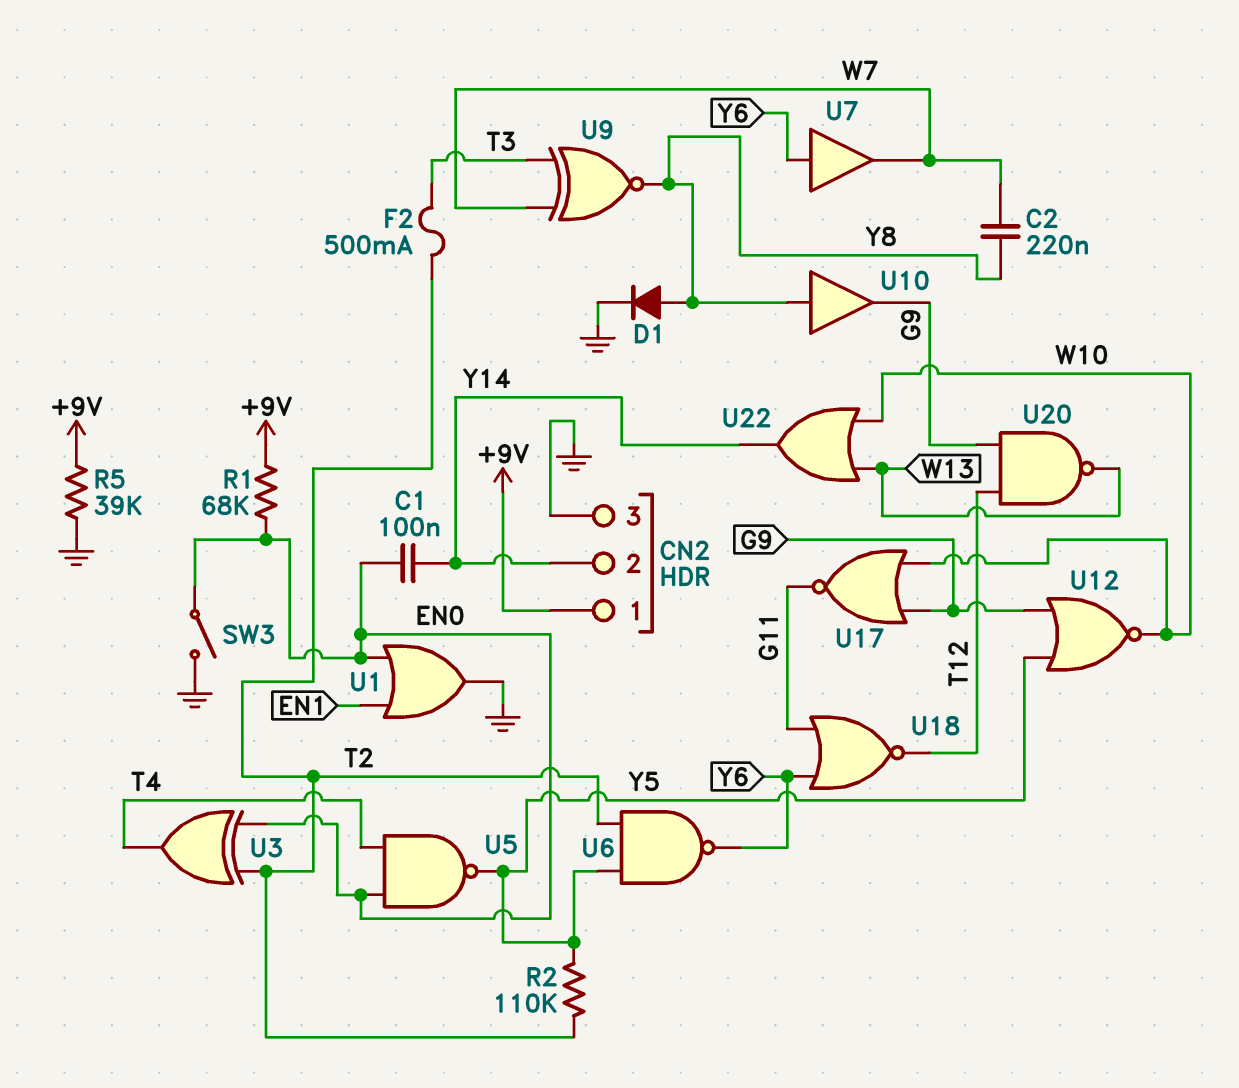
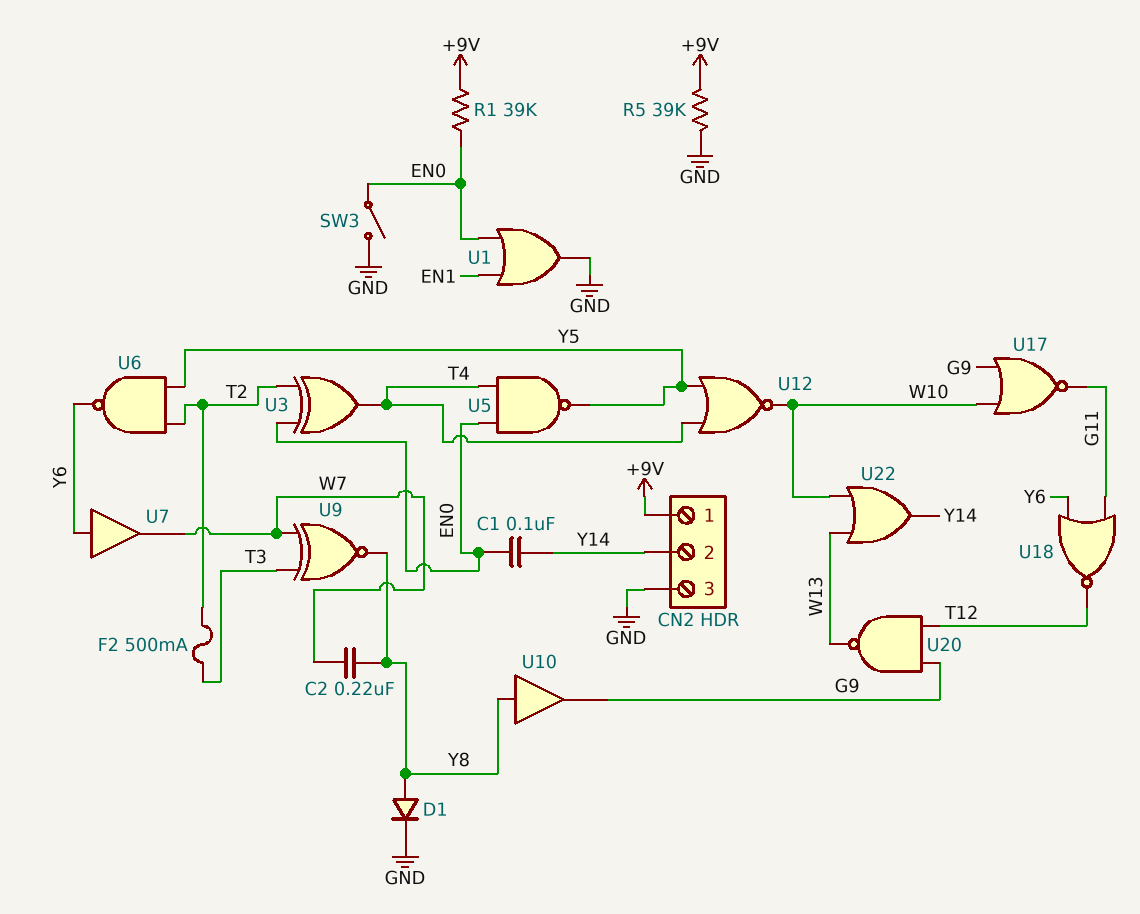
R1: 68k (+9V, EN0) -> 39k (+9V, EN0)
R2: 110k (T2, Y5) -> none
U12: NOR (in G9, in Y5, out W10) -> NOR (in T4, in Y5, out W10)

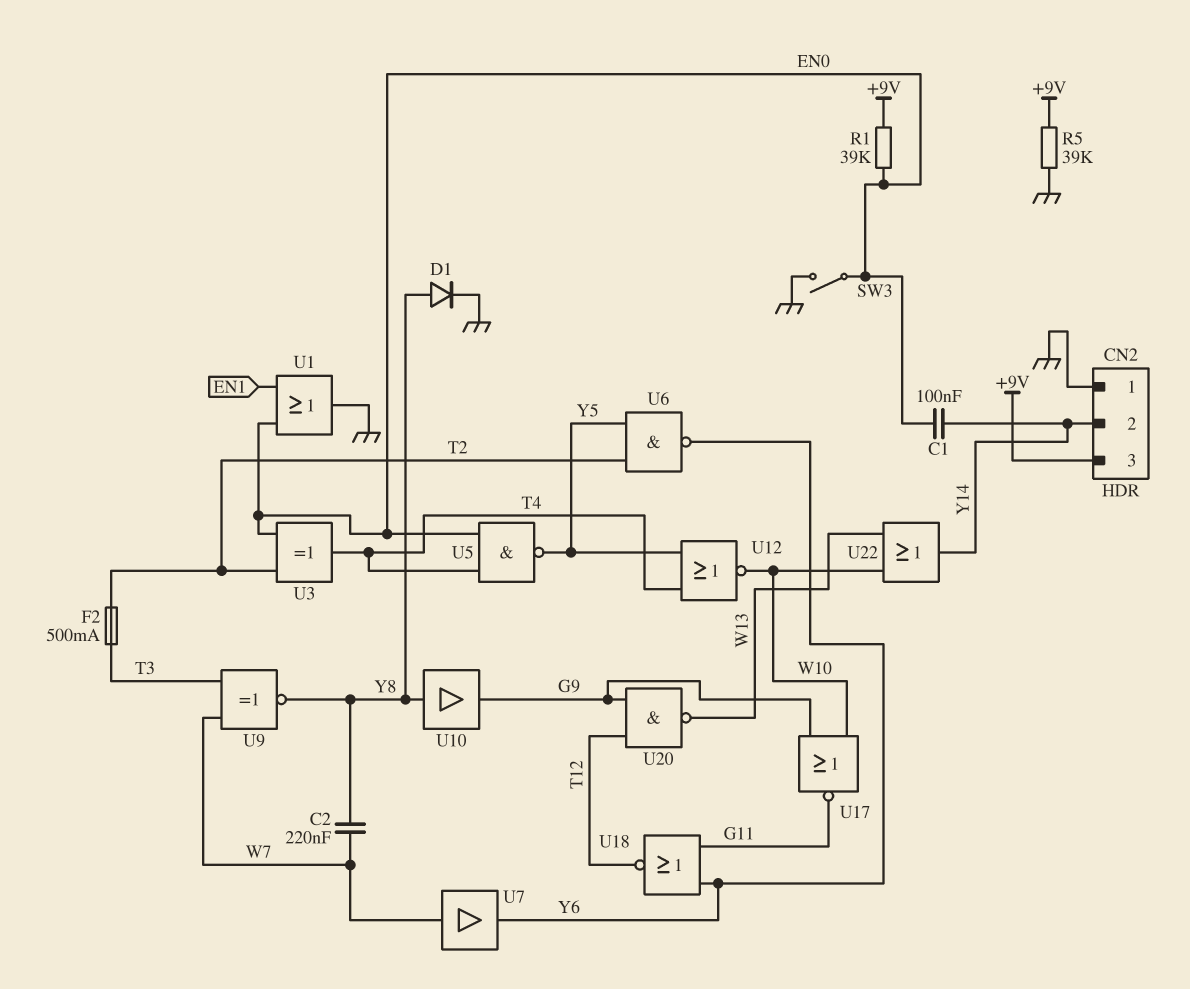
CN2 pin 1: +9V -> GND
CN2 pin 3: GND -> +9V
U7: buffer (in Y6, out W7) -> buffer (in W7, out Y6)

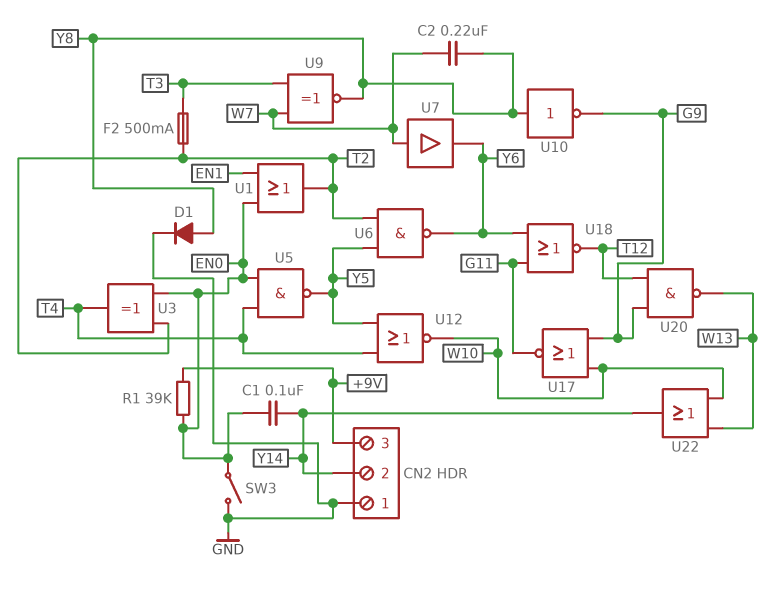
R5: 39k (+9V, GND) -> none
U1: OR (in EN0, in EN1, out GND) -> OR (in EN0, in EN1, out T2)
U10: buffer (in Y8, out G9) -> NOT (in Y8, out G9)

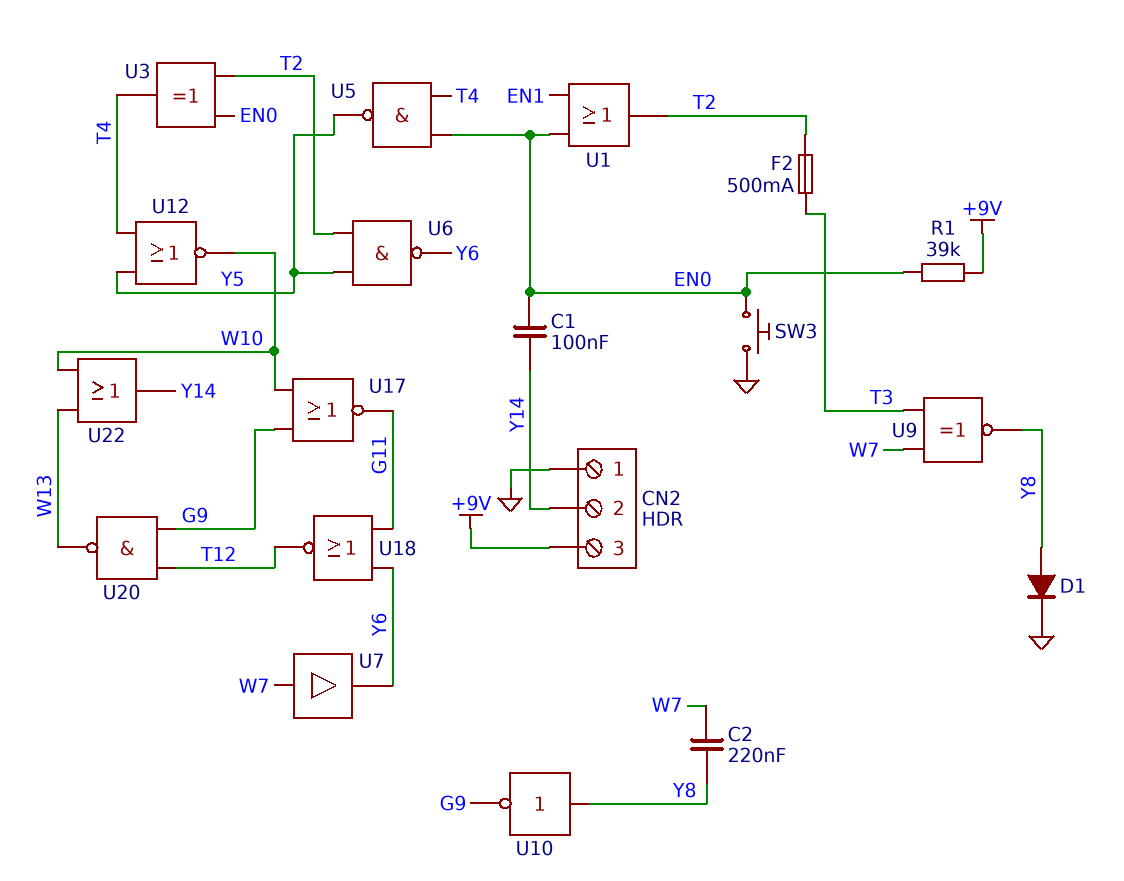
SW3: switch (EN0, GND) -> button (EN0, GND)

